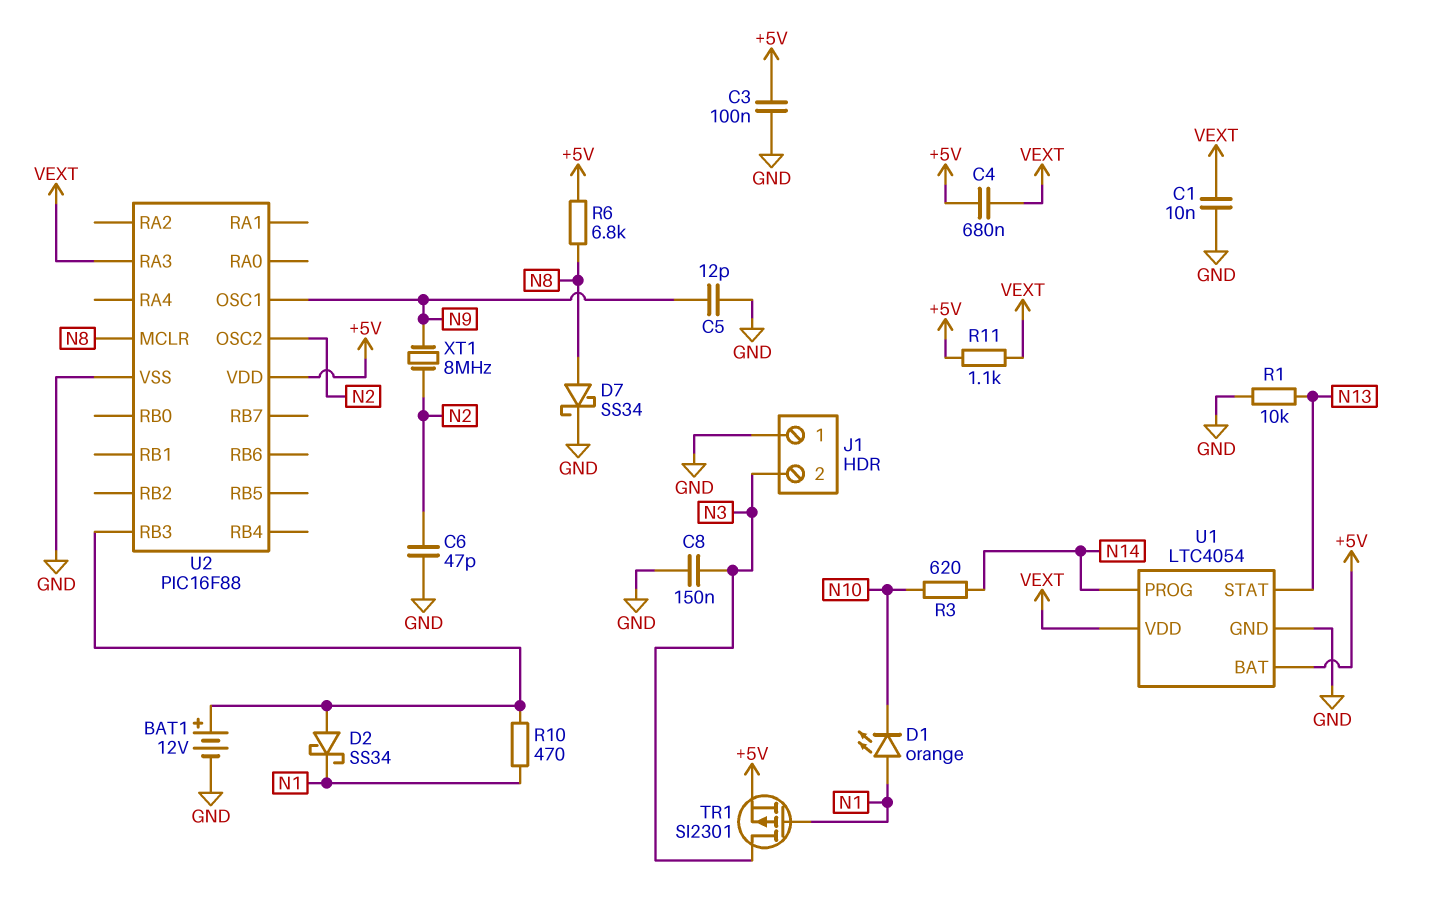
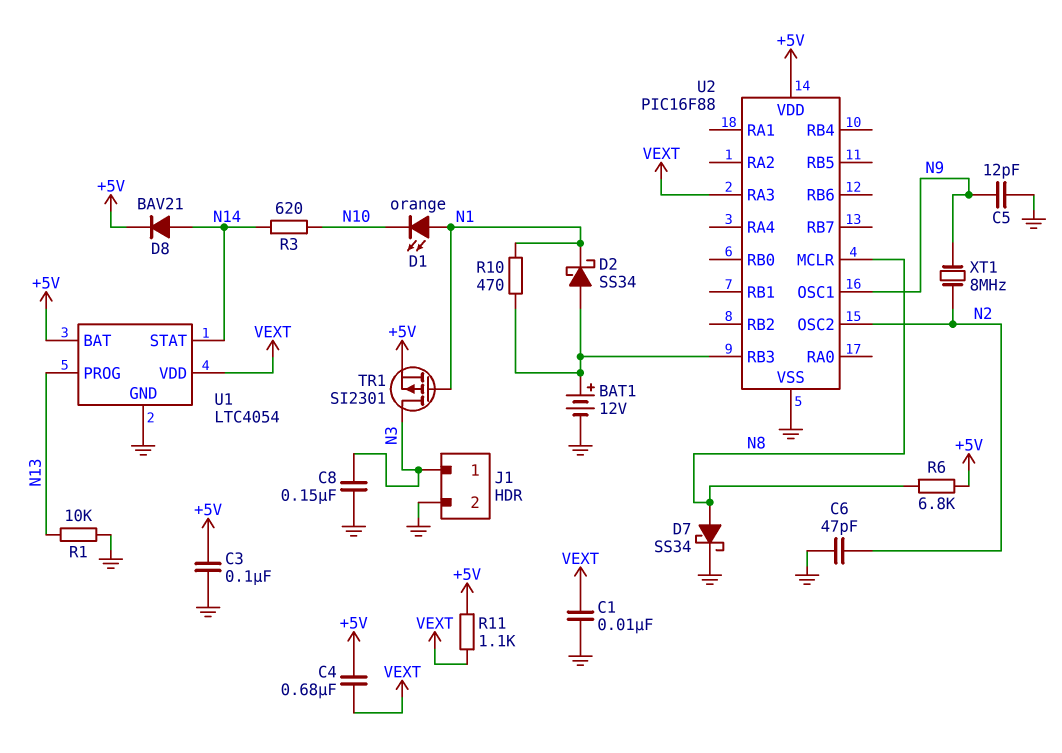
D8: none -> diode BAV21 (A N14, K +5V)
J1 pin 1: GND -> N3
J1 pin 2: N3 -> GND
U1 pin PROG: N14 -> N13
U1 pin STAT: N13 -> N14

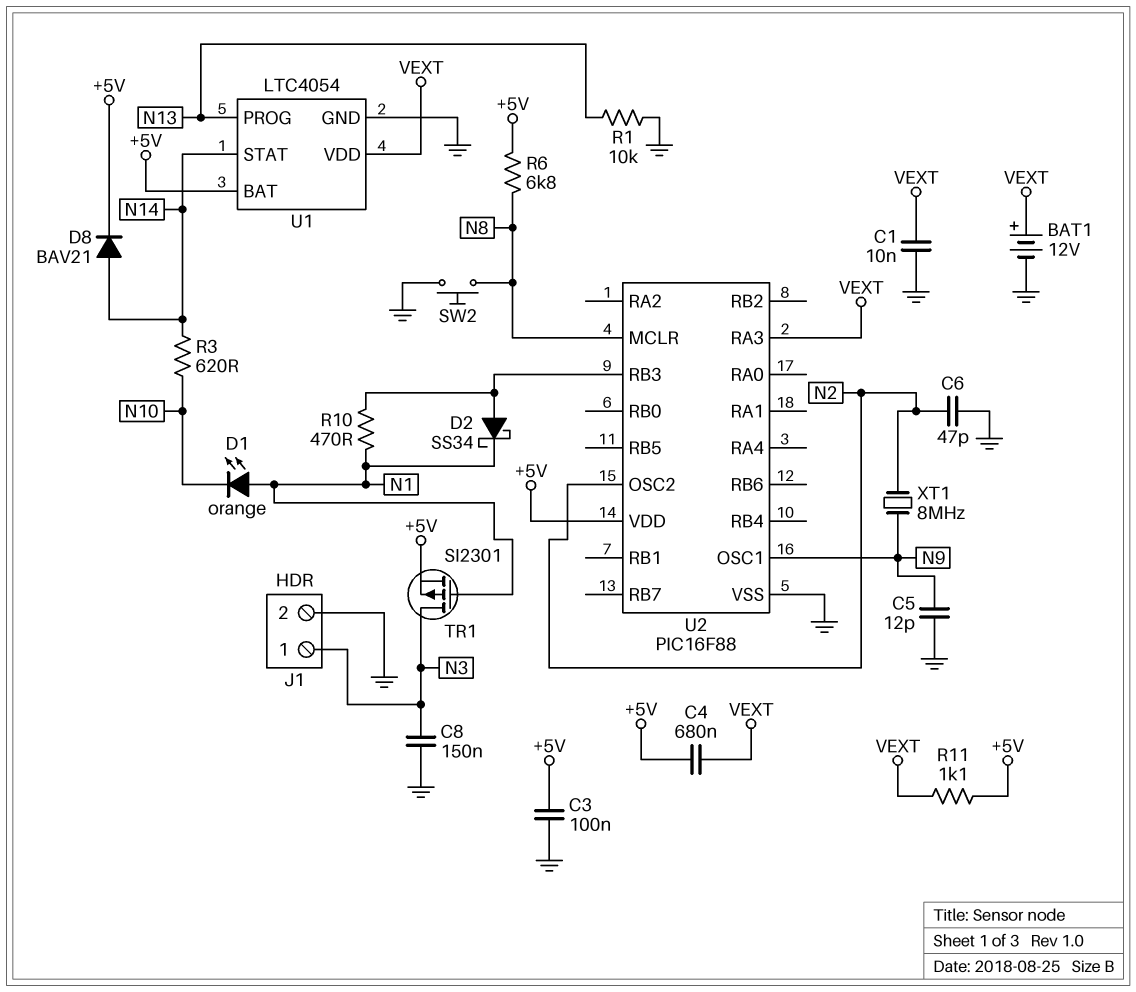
BAT1: 12V (plus U2/RB3, minus GND) -> 12V (plus VEXT, minus GND)
D7: schottky SS34 (A N8, K GND) -> none
SW2: none -> button (GND, N8)

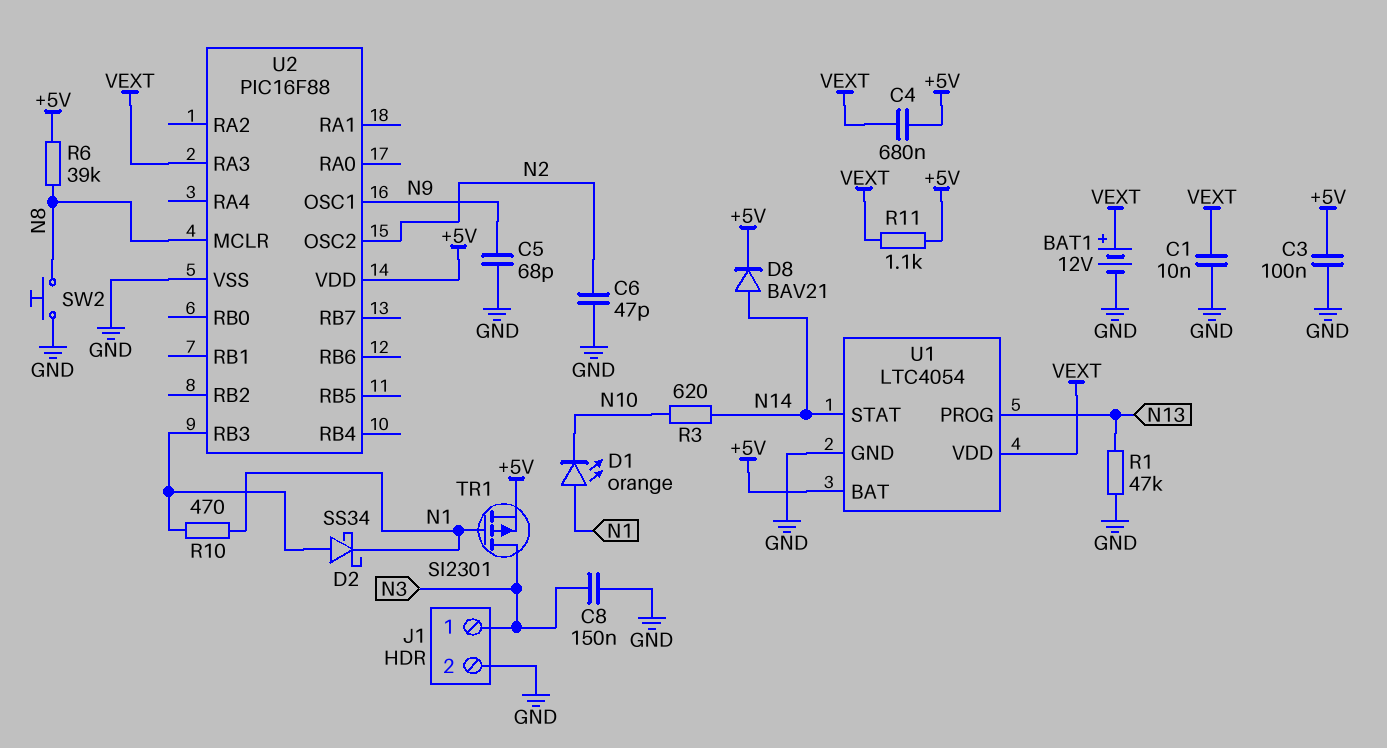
C5: 12pF (GND, N9) -> 68pF (GND, N9)
R1: 10k (GND, N13) -> 47k (GND, N13)
R6: 6.8k (+5V, N8) -> 39k (+5V, N8)
XT1: 8MHz (N2, N9) -> none

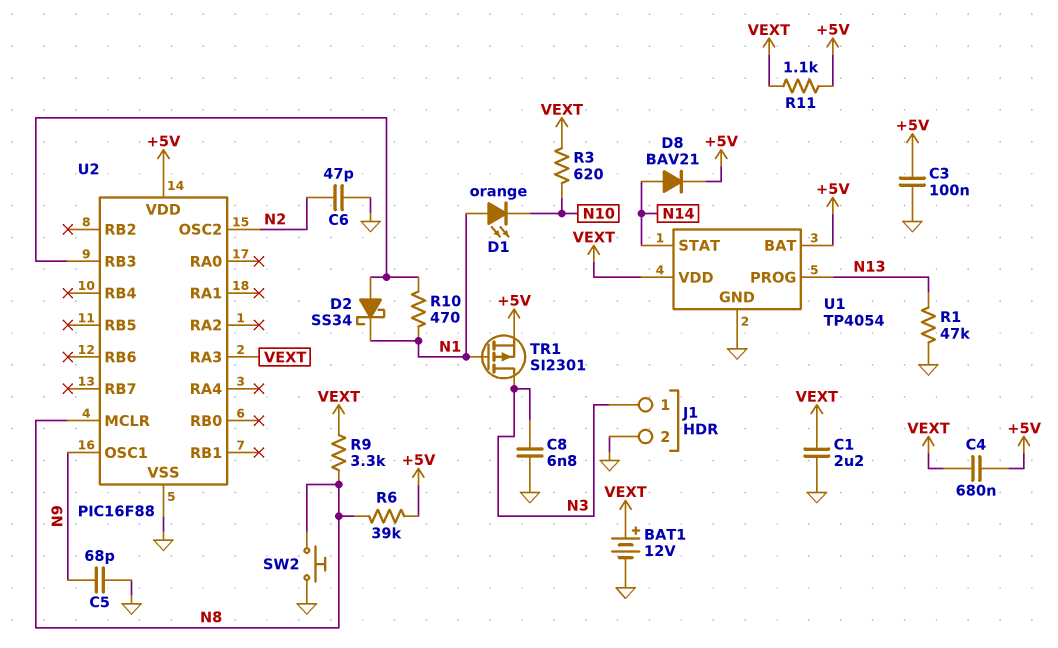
C1: 10nF (GND, VEXT) -> 2.2uF (GND, VEXT)
C8: 150nF (GND, N3) -> 6.8nF (GND, N3)
R3: 620 (N10, N14) -> 620 (N10, VEXT)
R9: none -> 3.3k (N8, VEXT)
U1: LTC4054 -> TP4054

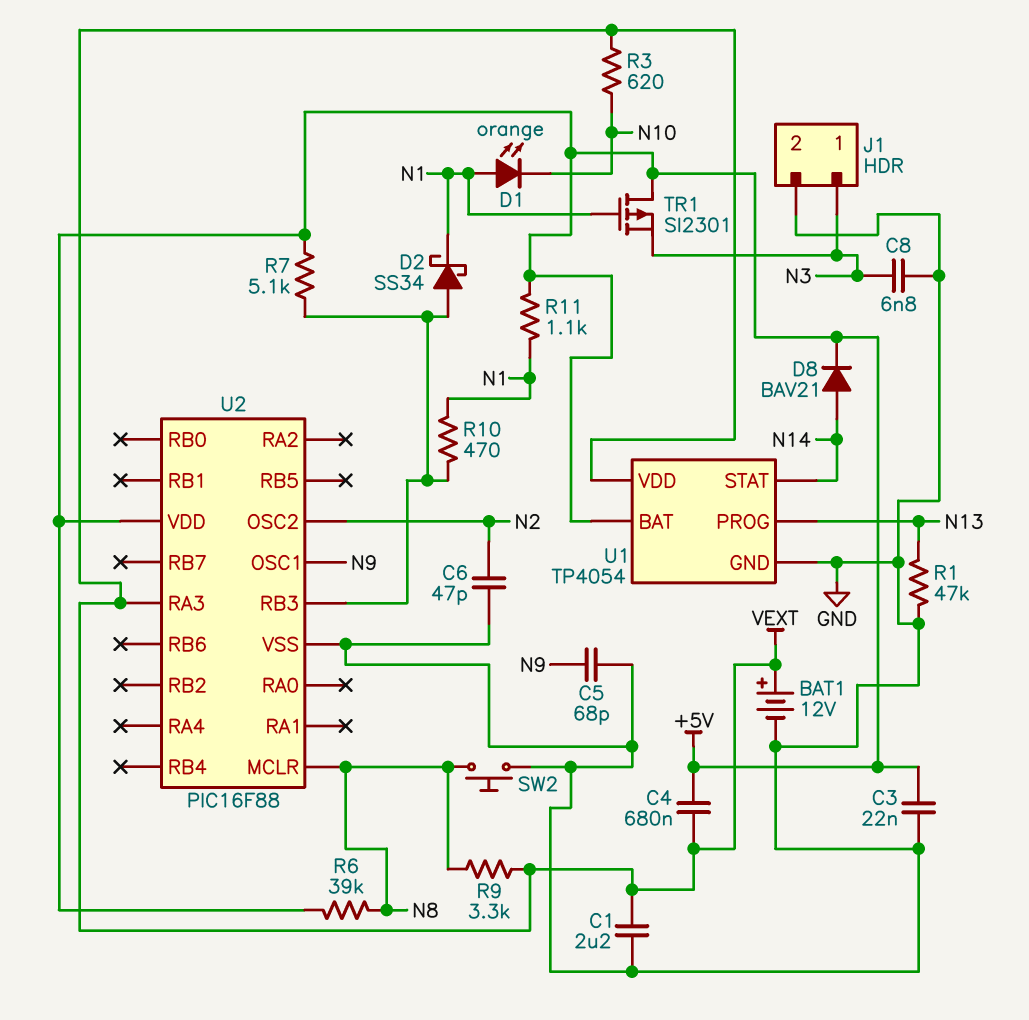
C3: 100nF (+5V, GND) -> 22nF (+5V, GND)
R7: none -> 5.1k (+5V, U2/RB3)
R11: 1.1k (+5V, VEXT) -> 1.1k (+5V, N1)
TR1: PMOS SI2301 (G N1, D N3, S +5V) -> PMOS SI2301 (G N1, D +5V, S N3)

